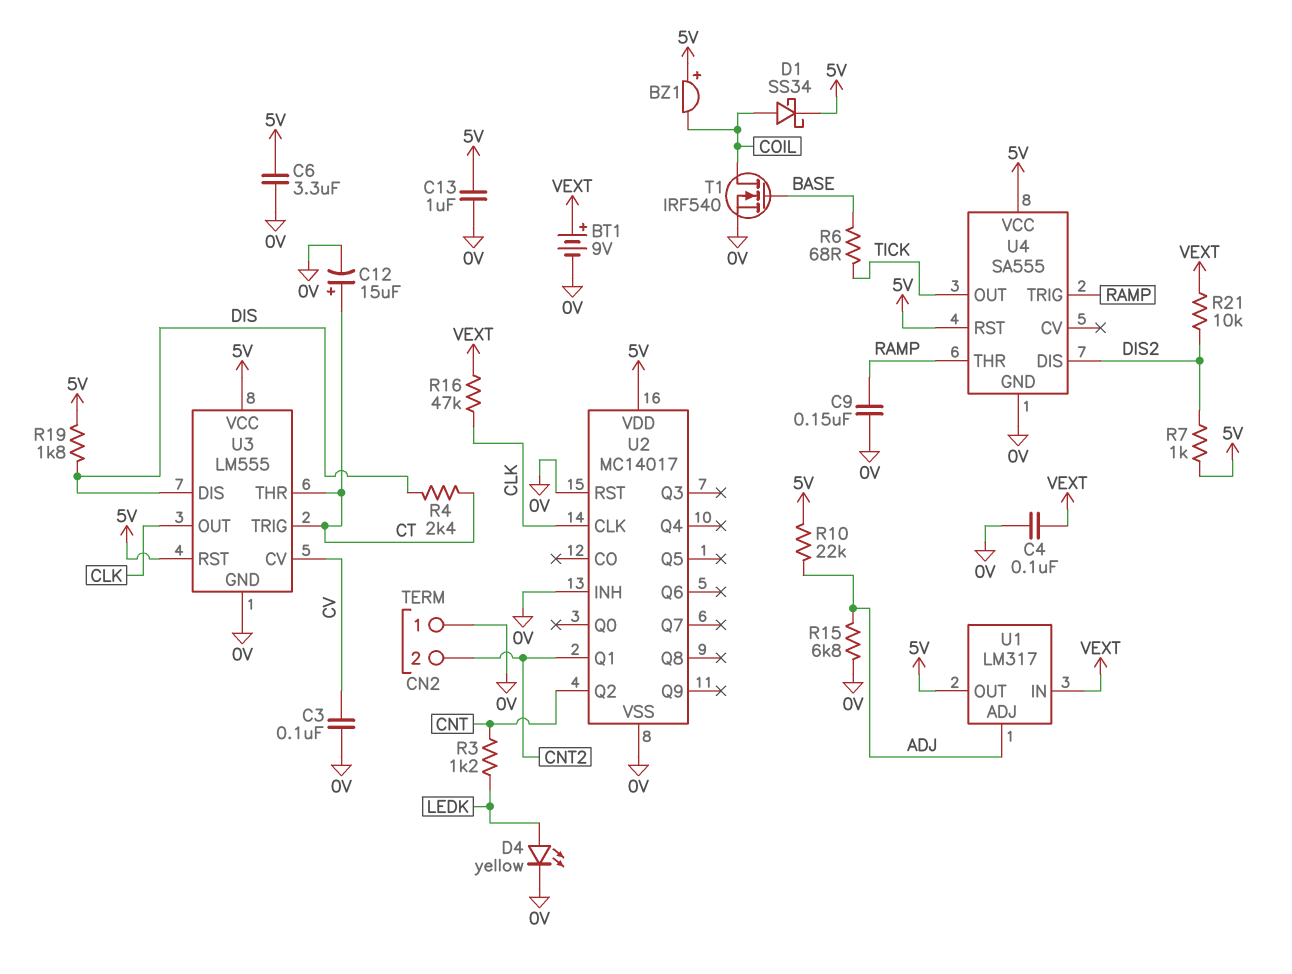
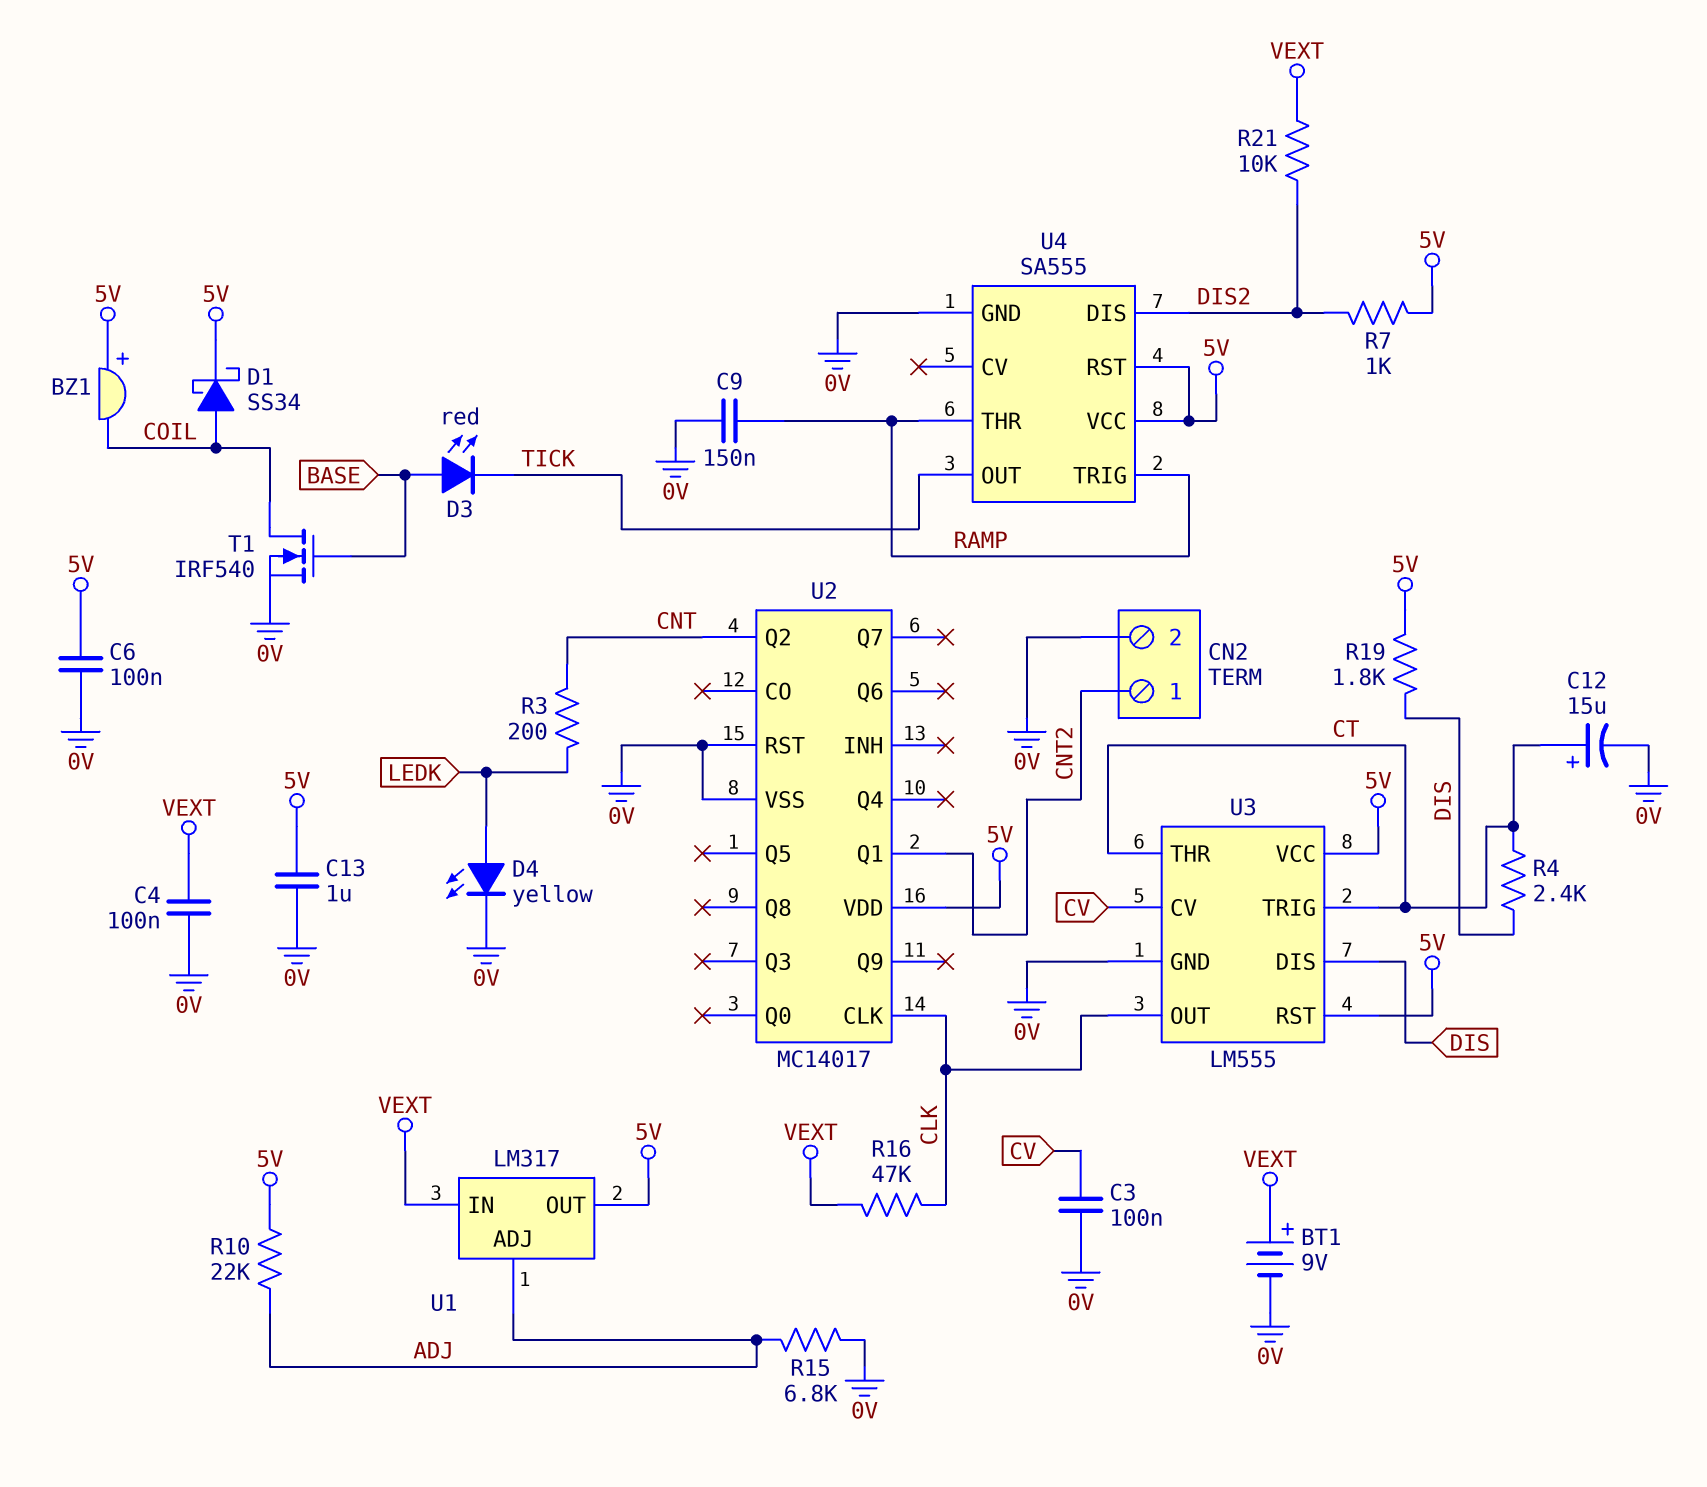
C6: 3.3uF (0V, 5V) -> 100nF (0V, 5V)
CN2 pin 1: 0V -> CNT2
CN2 pin 2: CNT2 -> 0V
D3: none -> LED red (A BASE, K TICK)
R3: 1.2k (CNT, LEDK) -> 200 (CNT, LEDK)
R6: 68 (BASE, TICK) -> none
U2 pin INH: 0V -> none

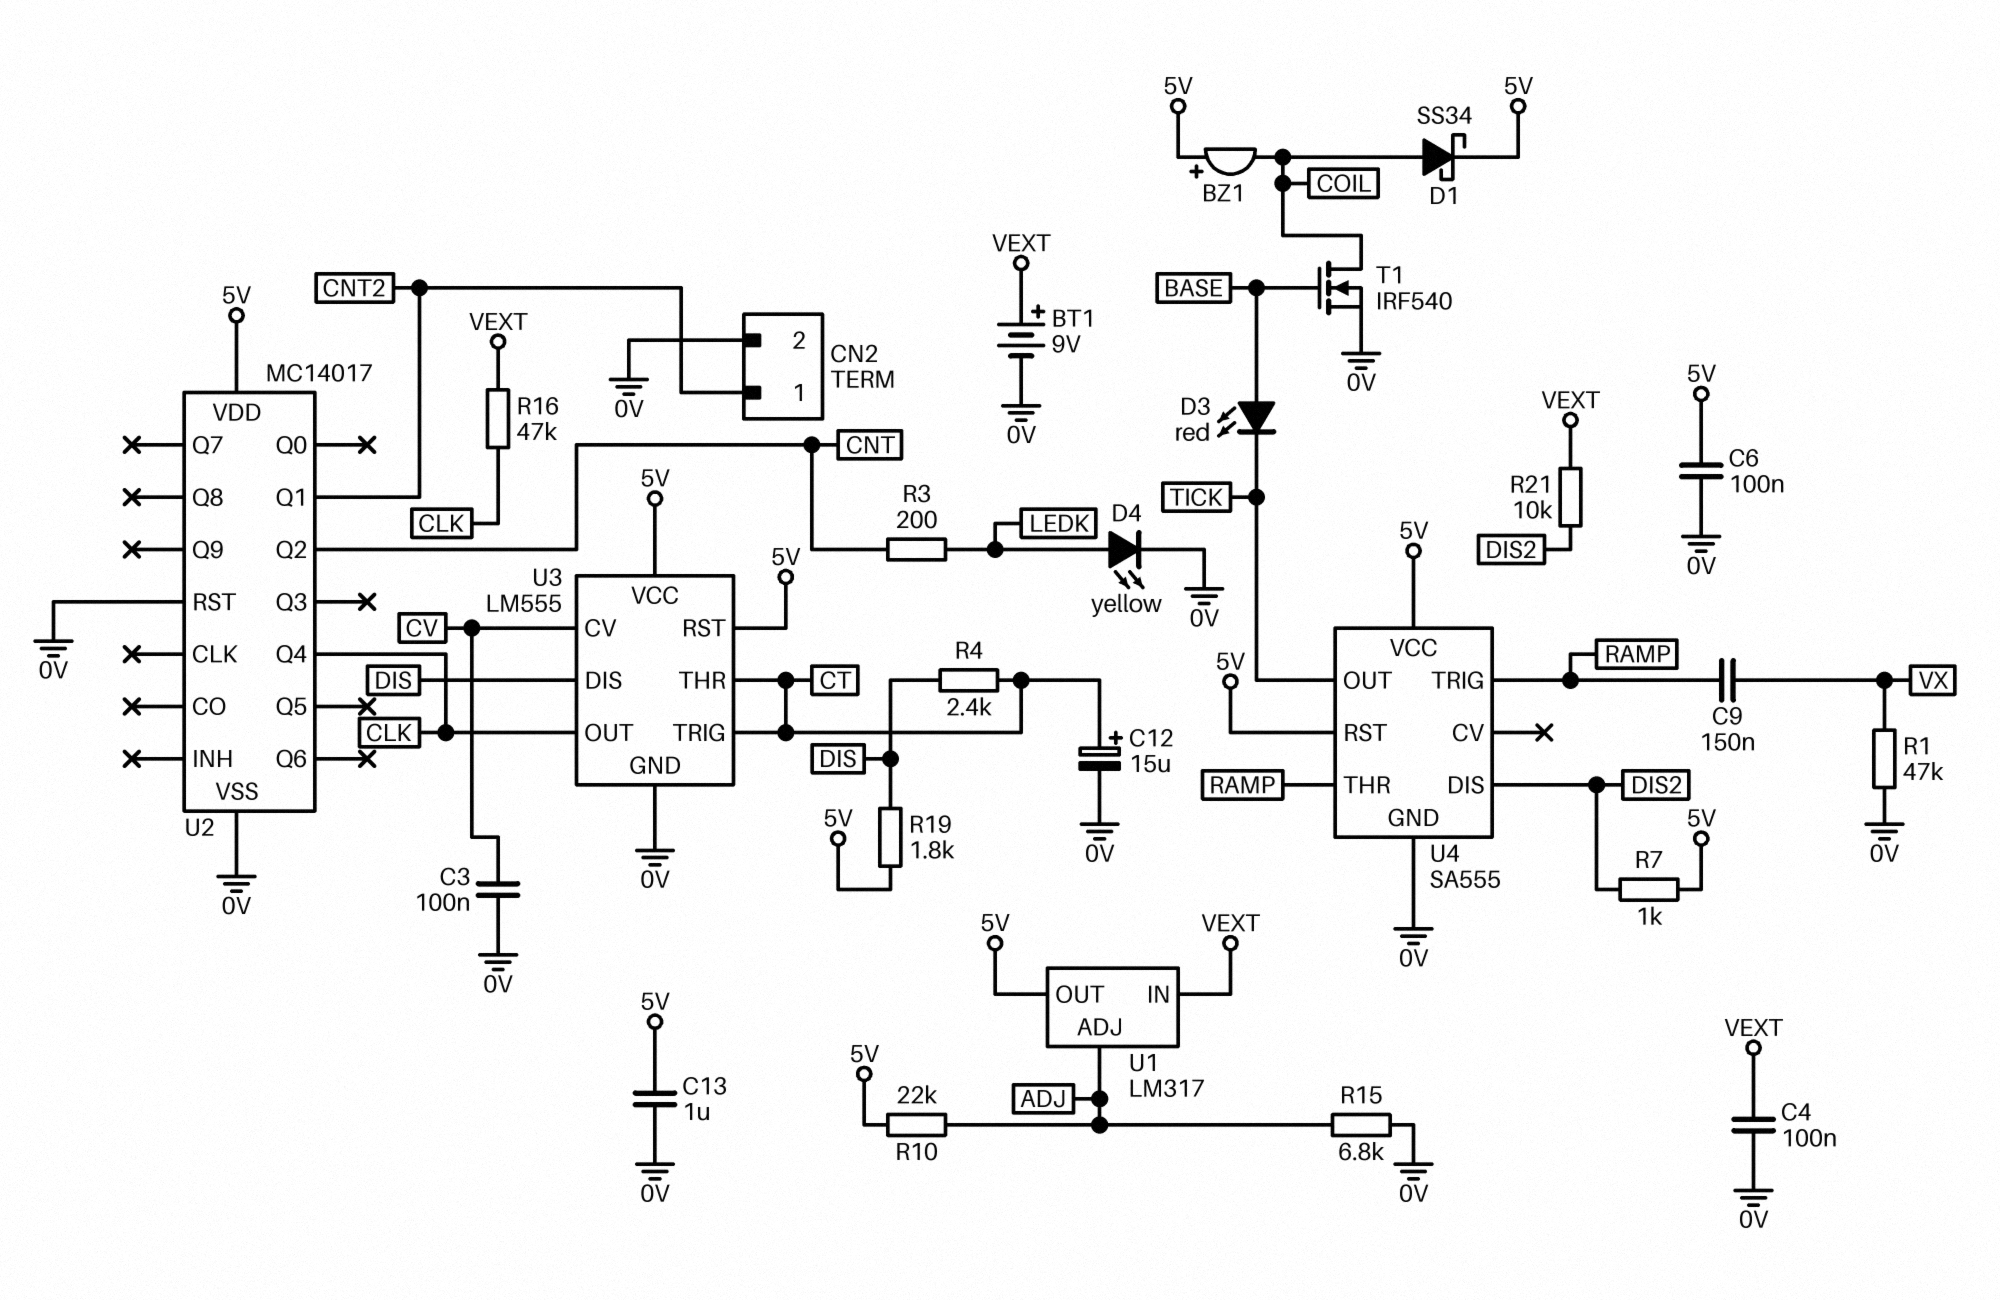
C9: 150nF (0V, RAMP) -> 150nF (RAMP, VX)
R1: none -> 47k (0V, VX)
U2 pin CLK: CLK -> none
U2 pin Q4: none -> CLK

